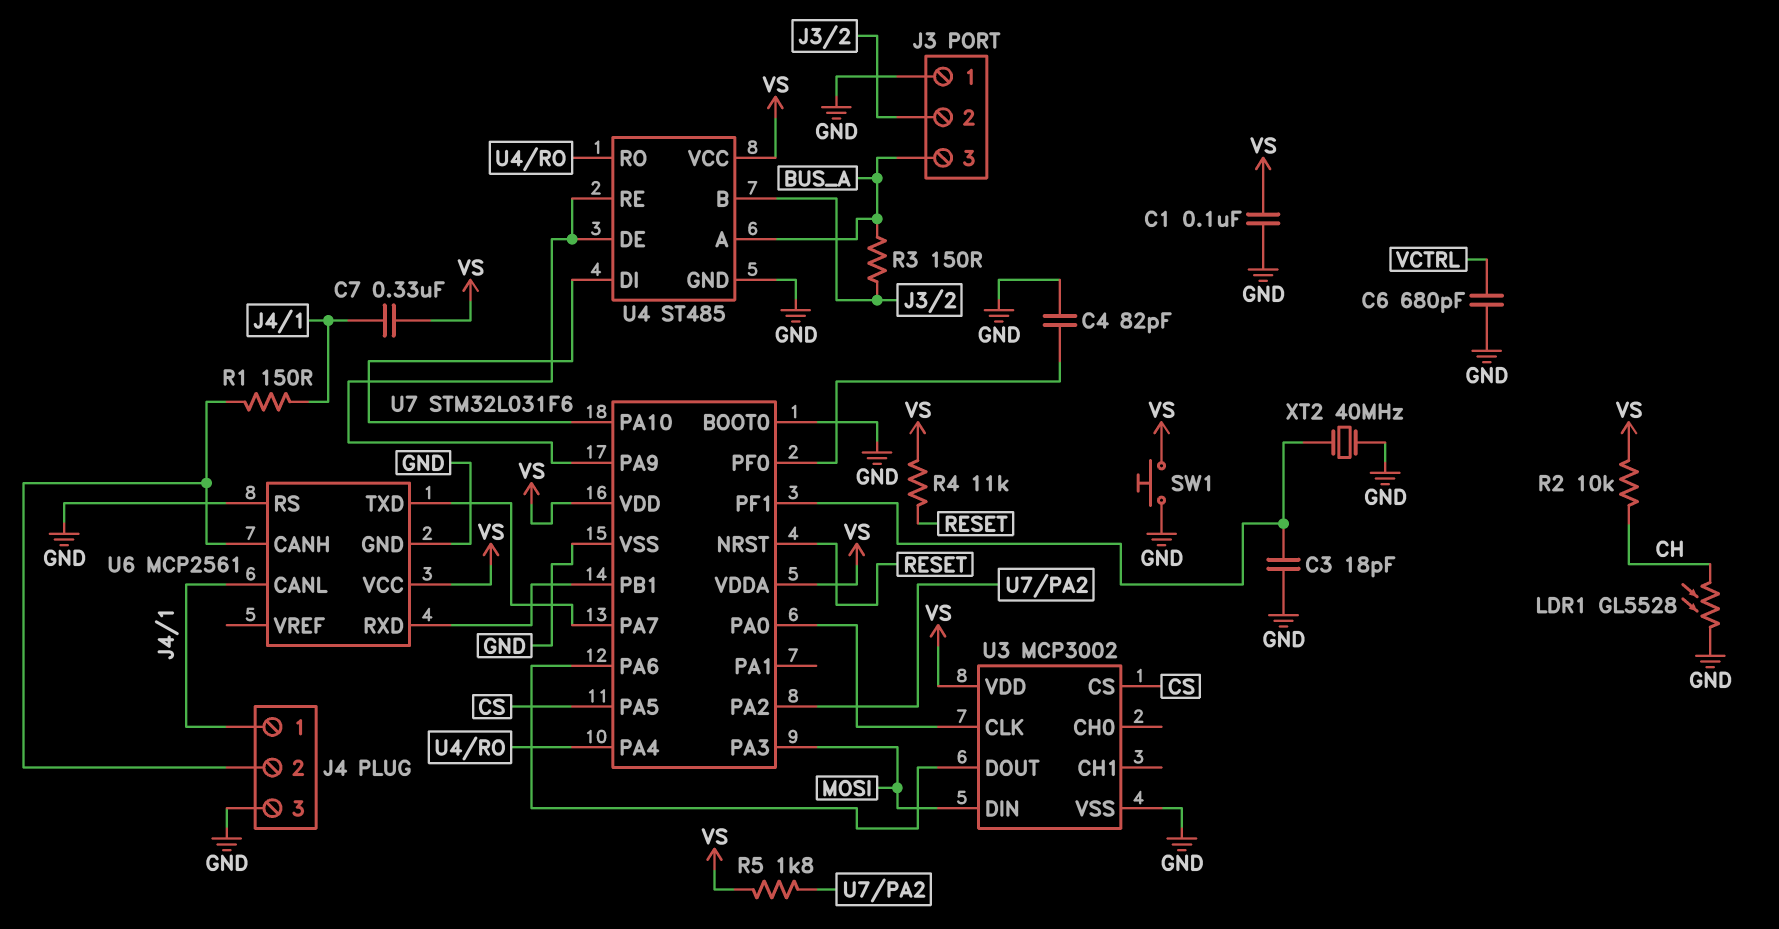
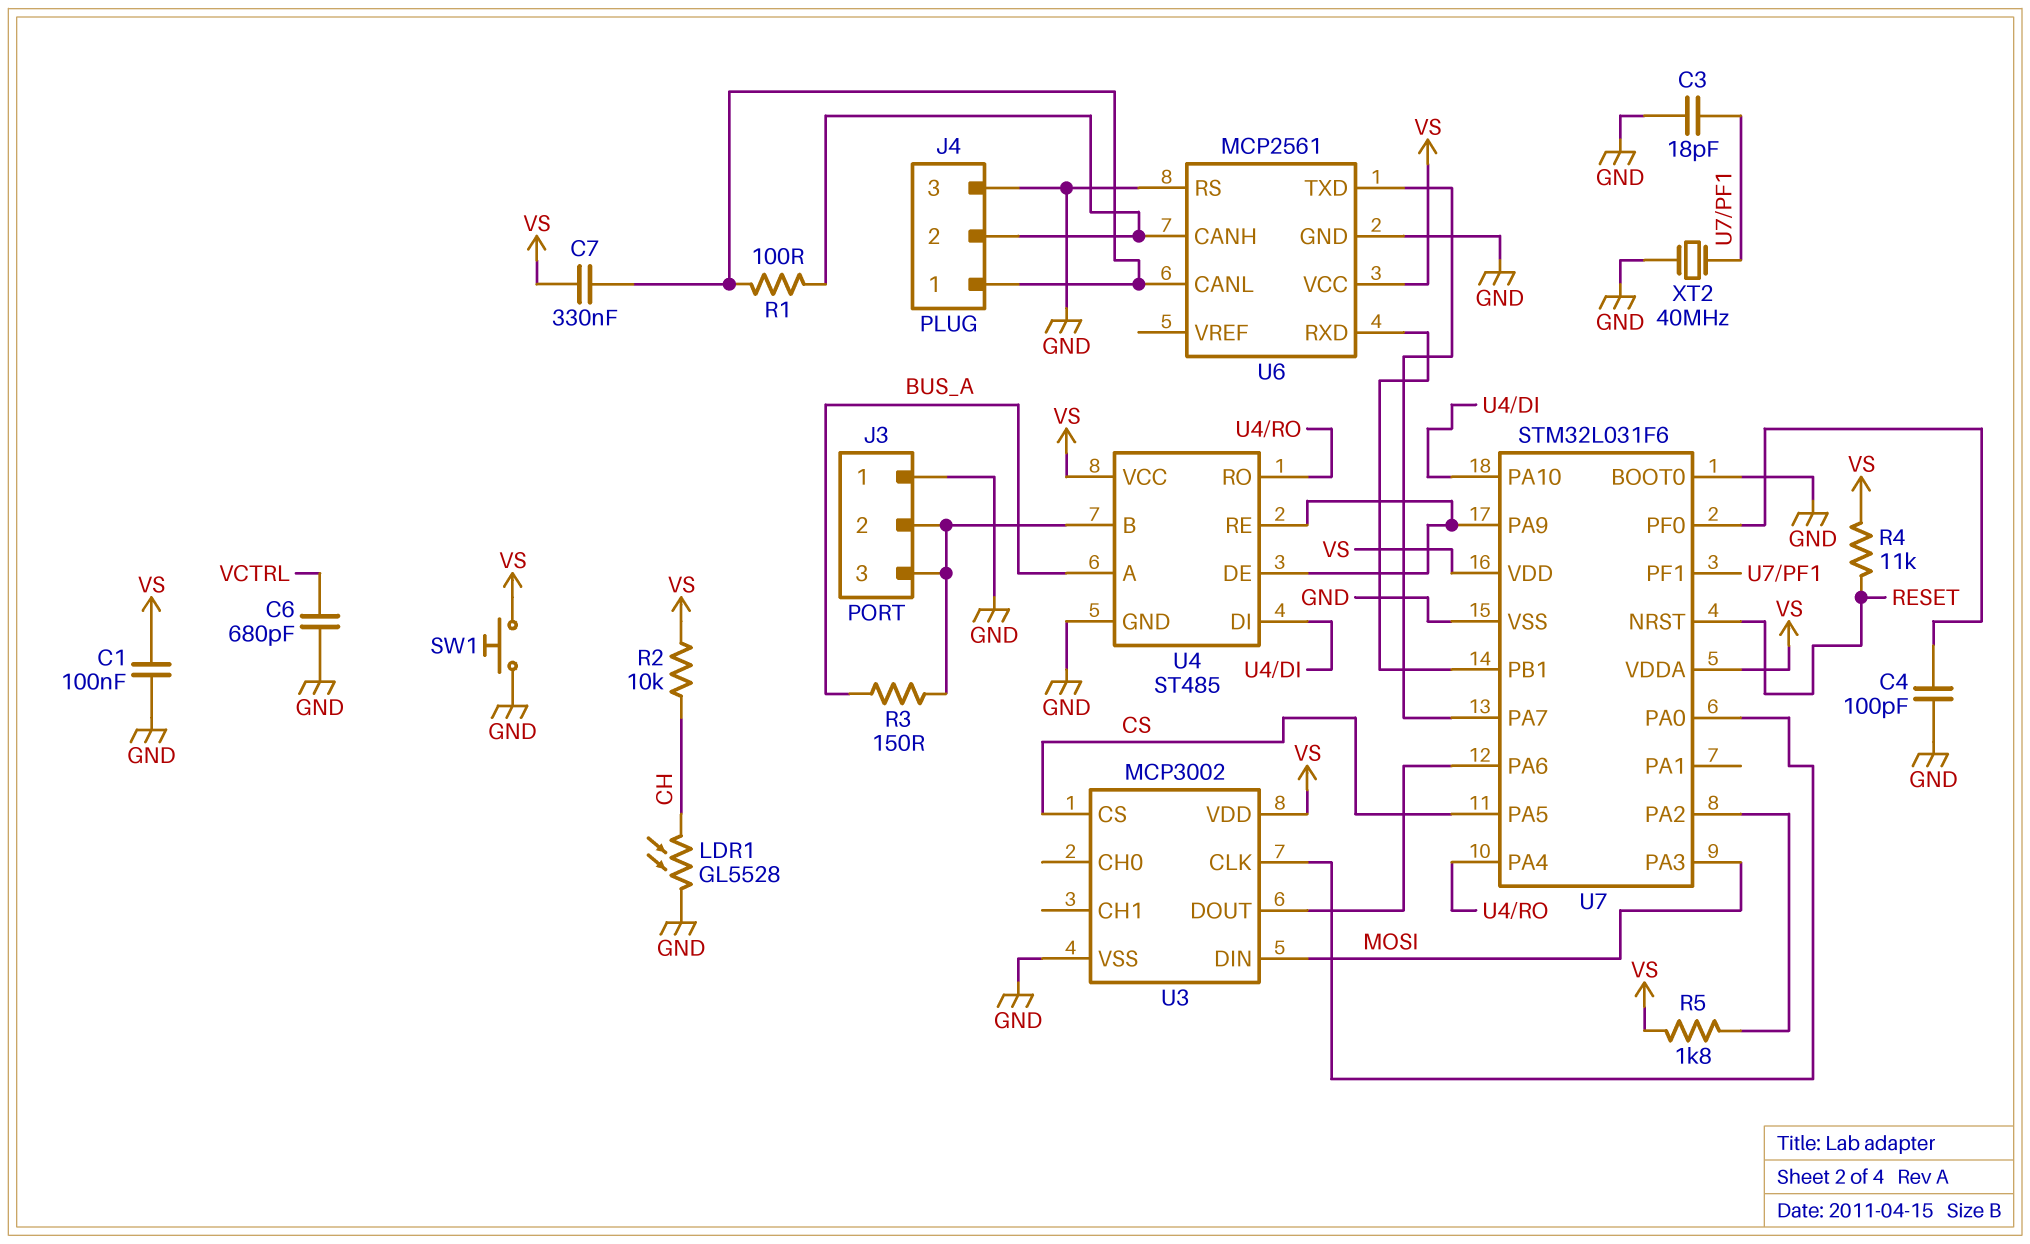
C4: 82pF (GND, U7/PF0) -> 100pF (GND, U7/PF0)
J3 pin 3: BUS_A -> J3/2
R1: 150 (J4/1, J4/2) -> 100 (J4/1, J4/2)

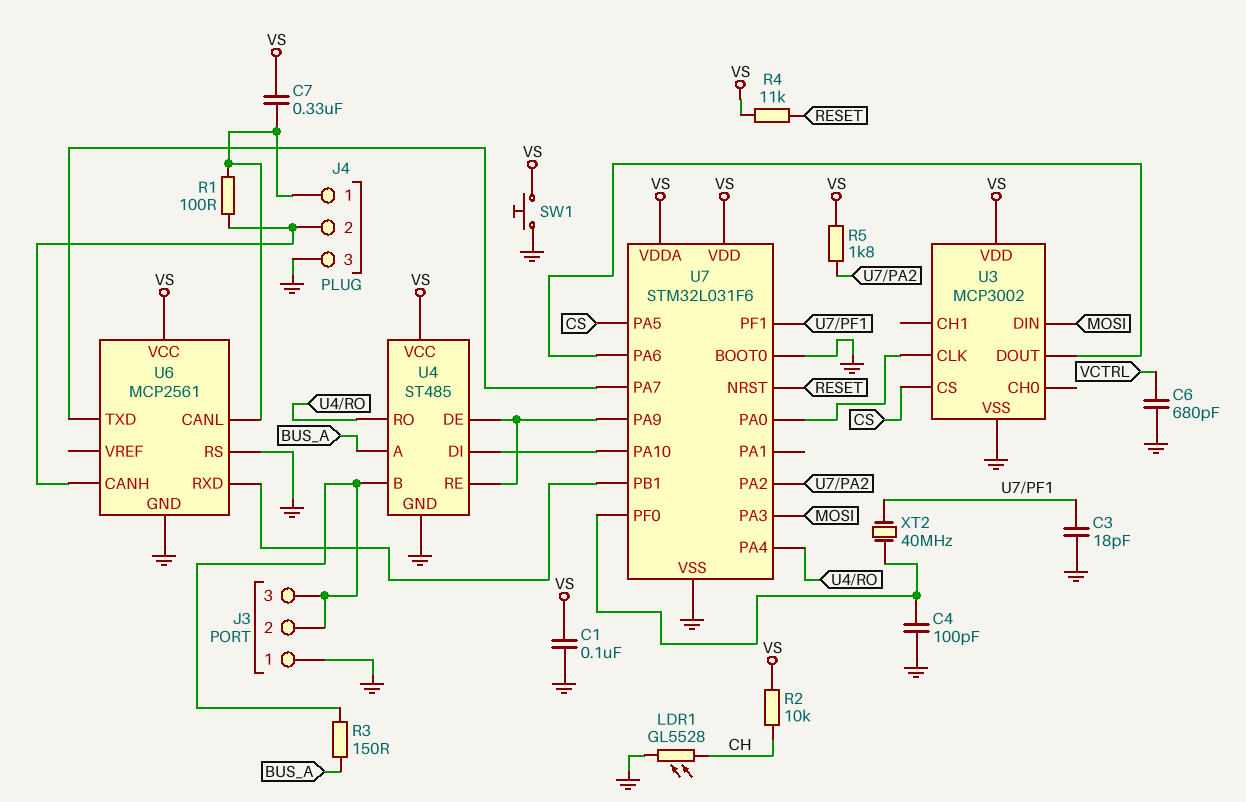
XT2: 40MHz (GND, U7/PF1) -> 40MHz (U7/PF0, U7/PF1)

